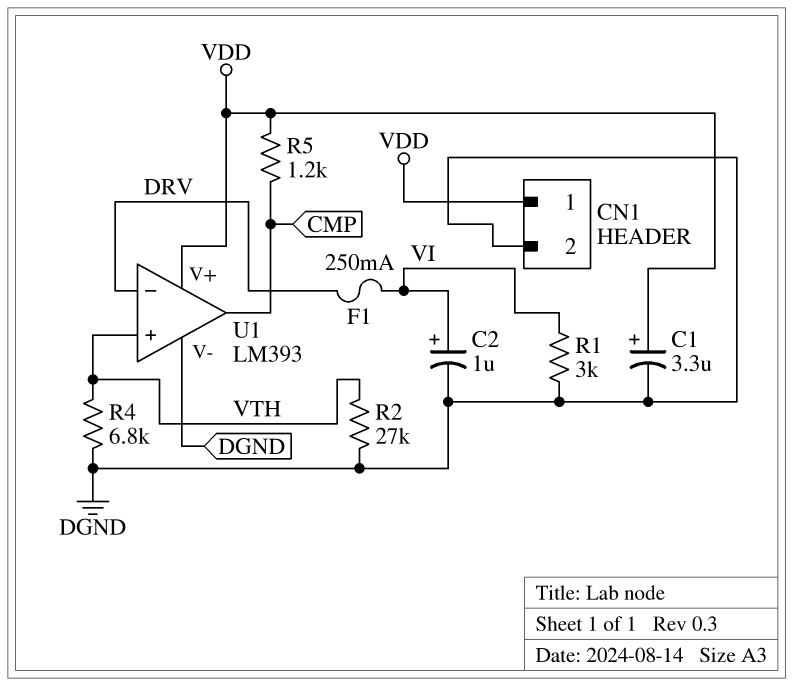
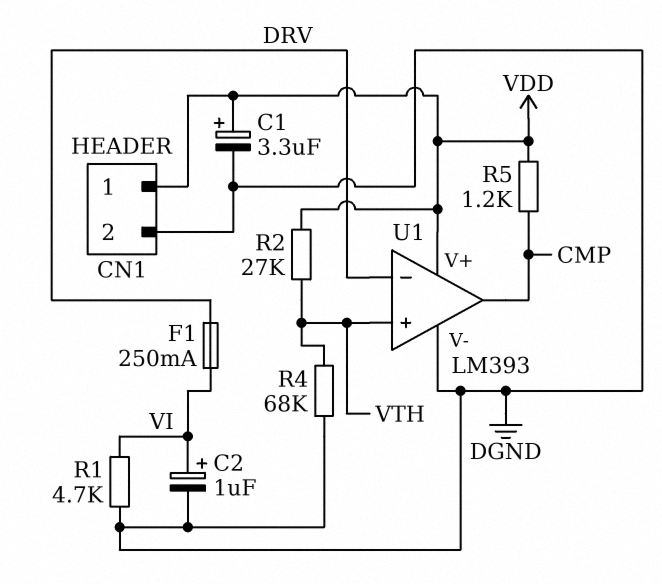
R1: 3k (DGND, VI) -> 4.7k (DGND, VI)
R2: 27k (DGND, VTH) -> 27k (VDD, VTH)
R4: 6.8k (DGND, VTH) -> 68k (DGND, VTH)

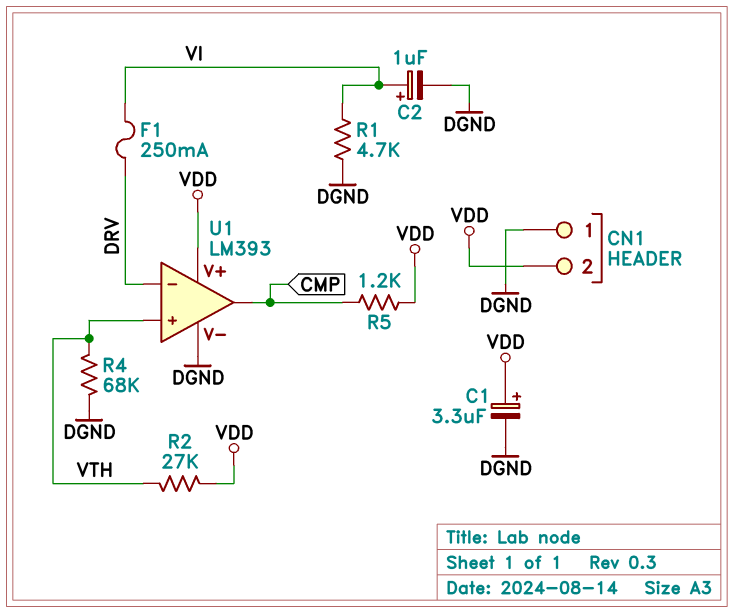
CN1 pin 1: VDD -> DGND
CN1 pin 2: DGND -> VDD

